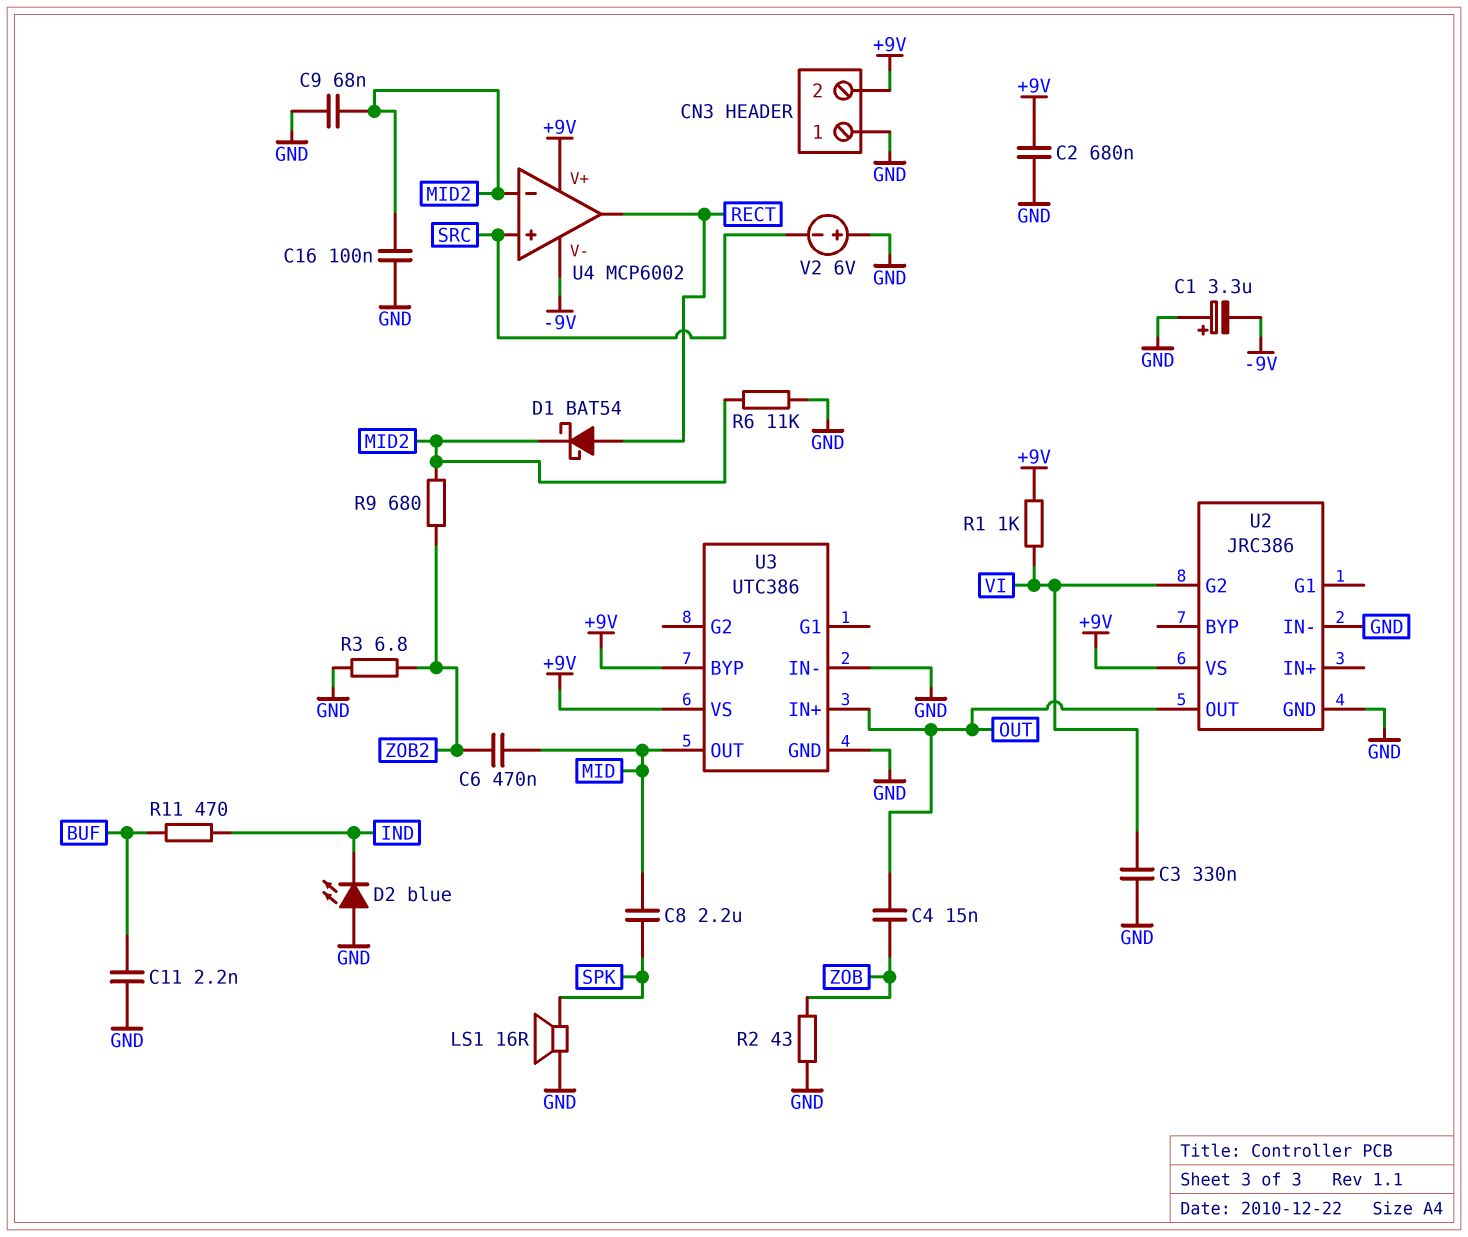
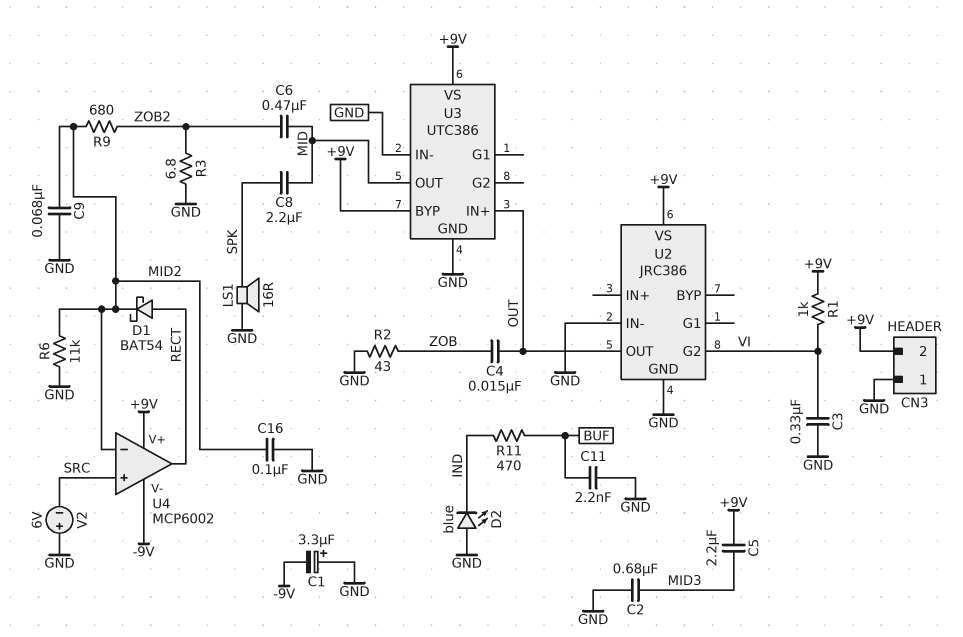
C2: 680nF (+9V, GND) -> 680nF (GND, MID3)
C5: none -> 2.2uF (+9V, MID3)

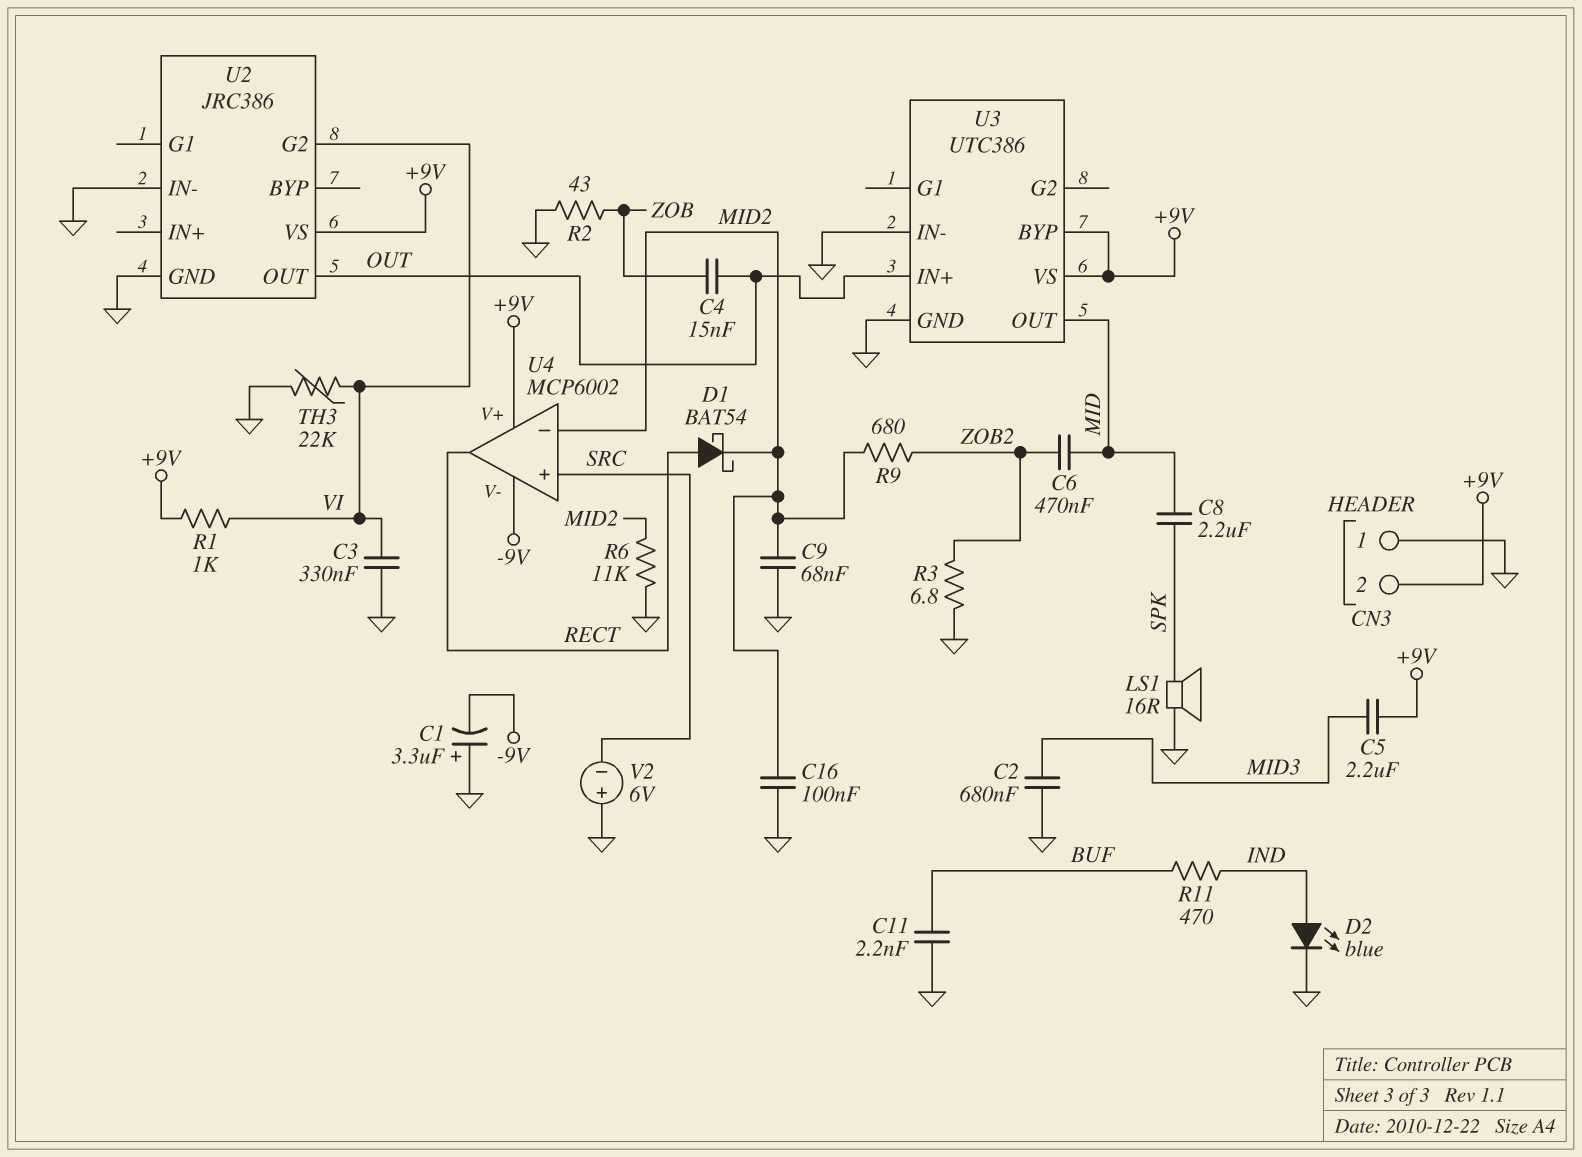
D2: LED blue (A GND, K IND) -> LED blue (A IND, K GND)
TH3: none -> 22k (GND, VI)

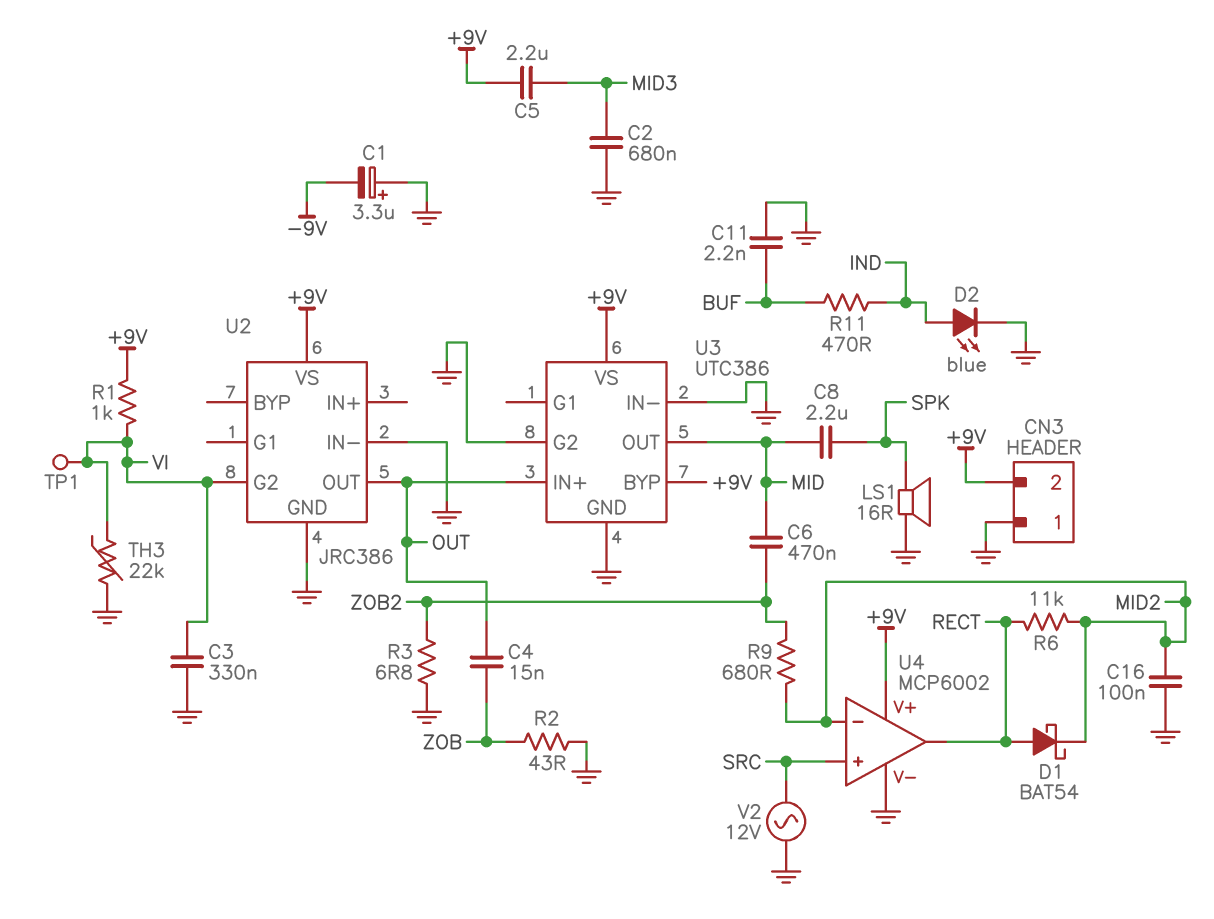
C9: 68nF (GND, MID2) -> none
R6: 11k (GND, MID2) -> 11k (MID2, RECT)
TP1: none -> test point (VI)
U3 pin G2: none -> GND
U4 pin V-: -9V -> GND
V2: 6V (plus GND, minus SRC) -> AC 12V (GND, SRC)

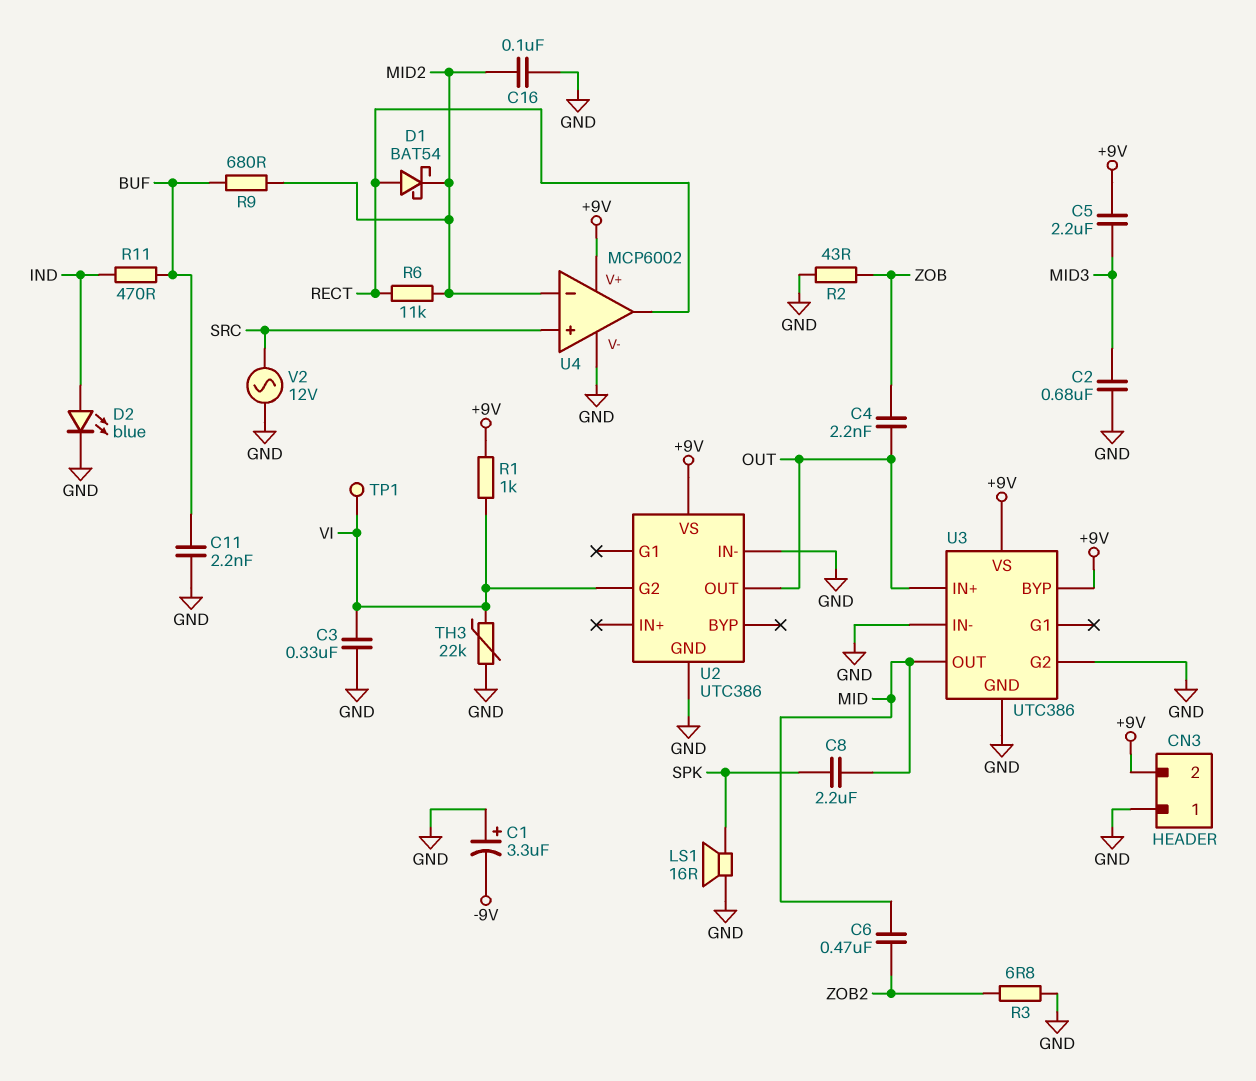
C4: 15nF (OUT, ZOB) -> 2.2nF (OUT, ZOB)
R9: 680 (MID2, ZOB2) -> 680 (BUF, MID2)
U2: JRC386 -> UTC386

